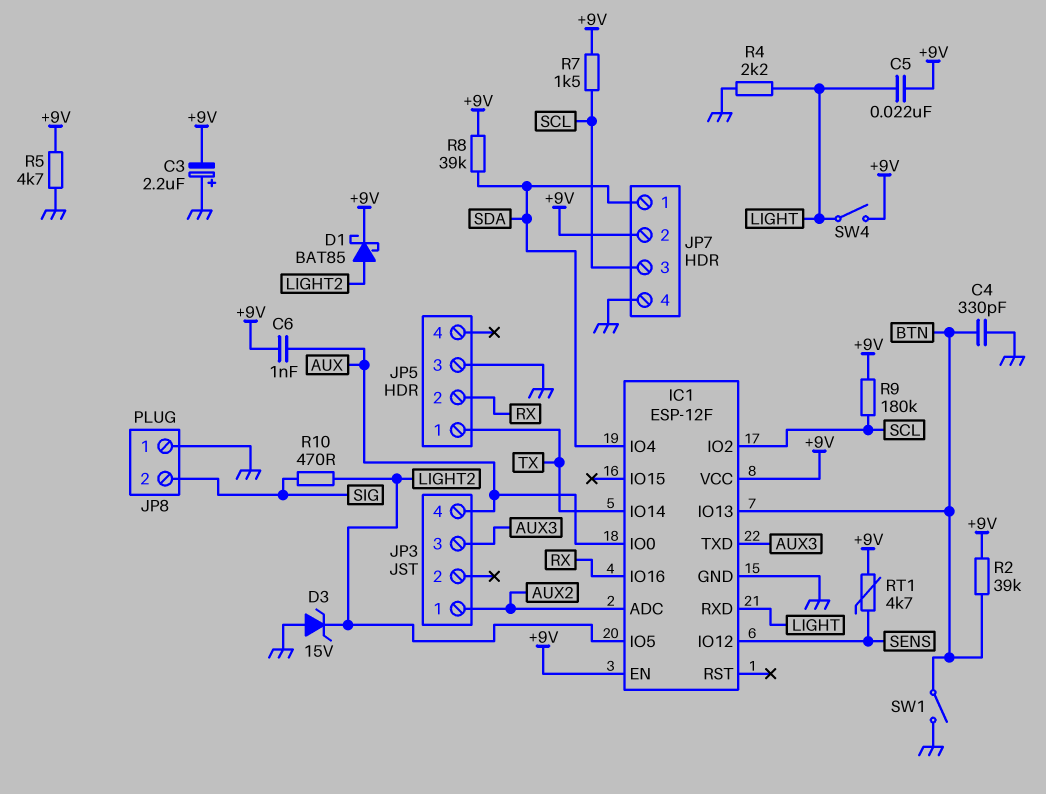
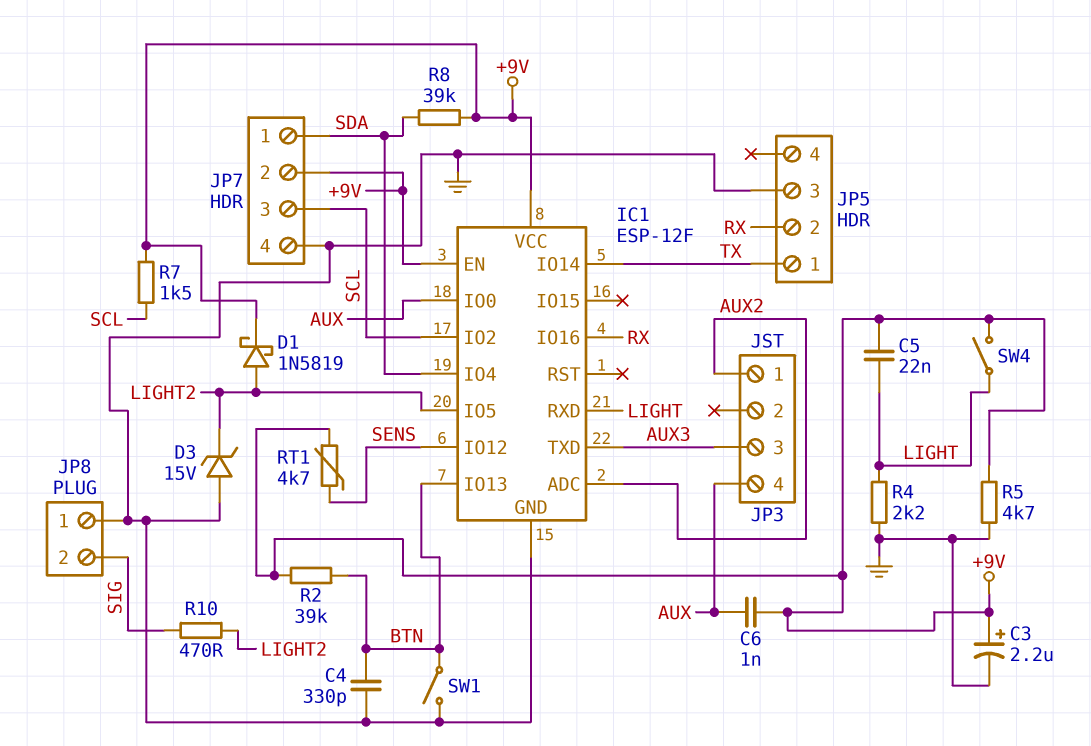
C3: 2.2uF (plus GND, minus +9V) -> 2.2uF (plus +9V, minus GND)
D1: schottky BAT85 (A LIGHT2, K +9V) -> schottky 1N5819 (A LIGHT2, K +9V)
R9: 180k (+9V, SCL) -> none

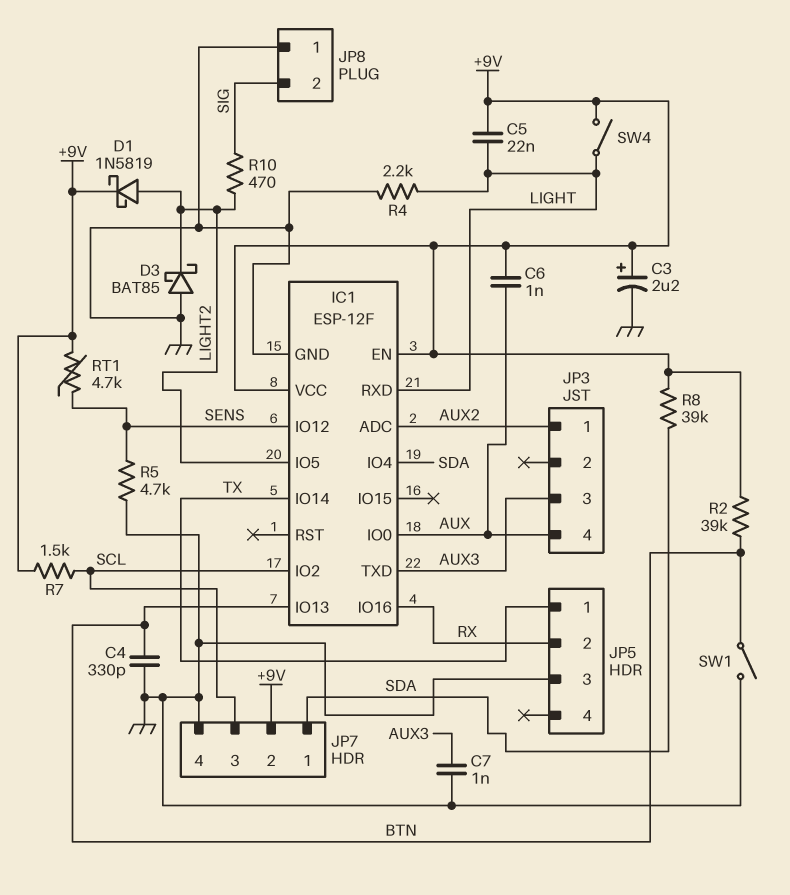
C7: none -> 1nF (AUX3, GND)
D3: zener 15V (A GND, K LIGHT2) -> schottky BAT85 (A GND, K LIGHT2)
R5: 4.7k (+9V, GND) -> 4.7k (GND, SENS)

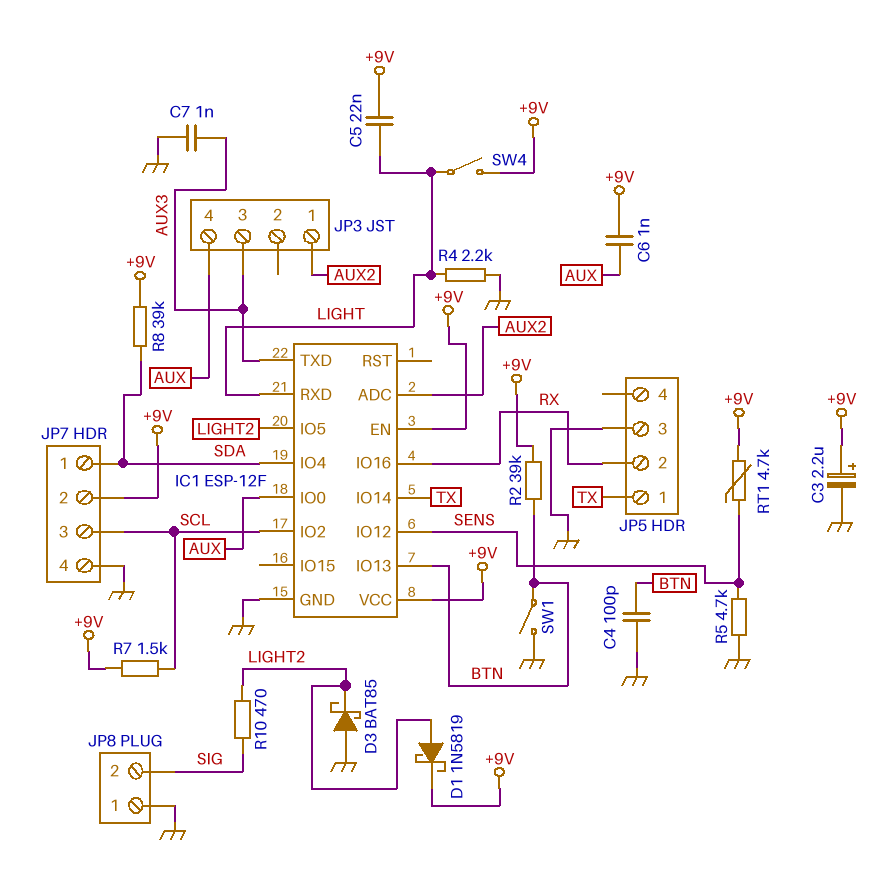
C4: 330pF (BTN, GND) -> 100pF (BTN, GND)

